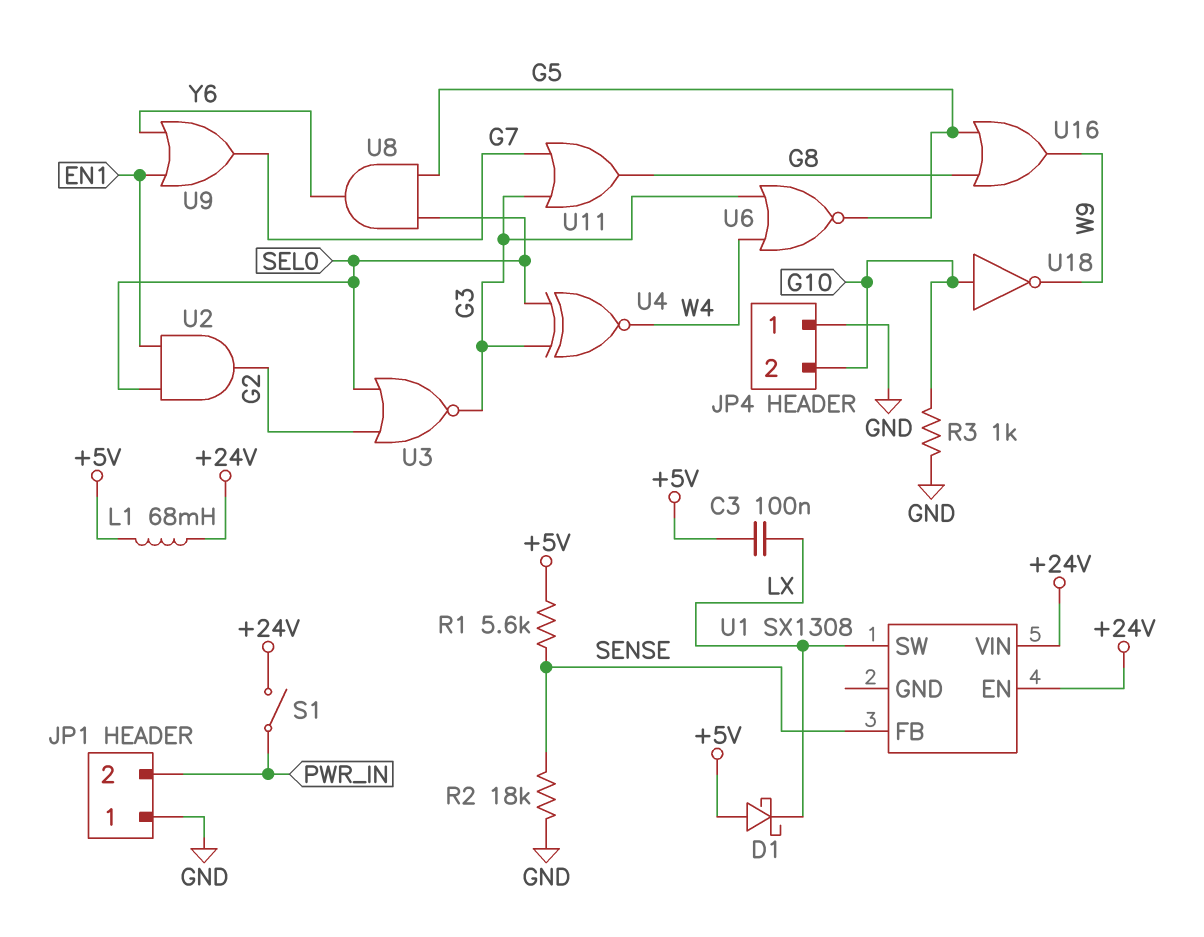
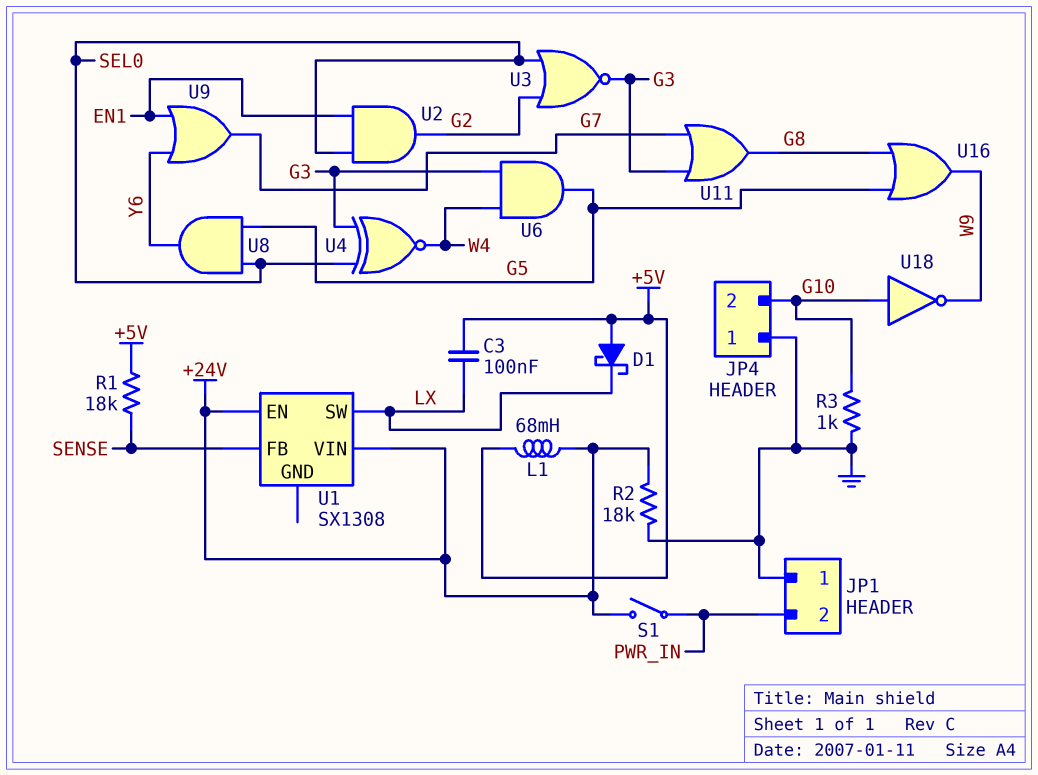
R1: 5.6k (+5V, SENSE) -> 18k (+5V, SENSE)
R2: 18k (GND, SENSE) -> 18k (+24V, GND)
U6: NOR (in G3, in W4, out G5) -> AND (in G3, in W4, out G5)

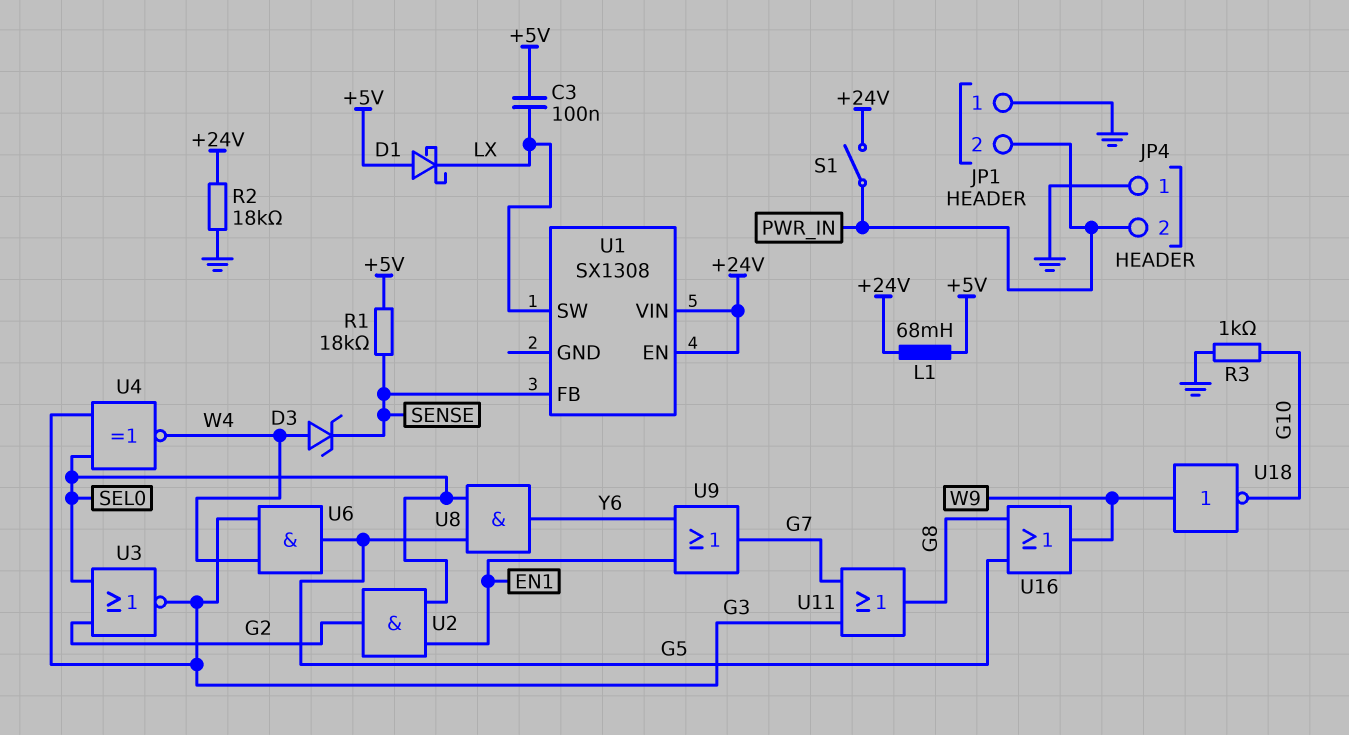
D3: none -> zener (A W4, K SENSE)
JP4 pin 2: G10 -> PWR_IN
U18: NOT (in G10, out W9) -> NOT (in W9, out G10)

